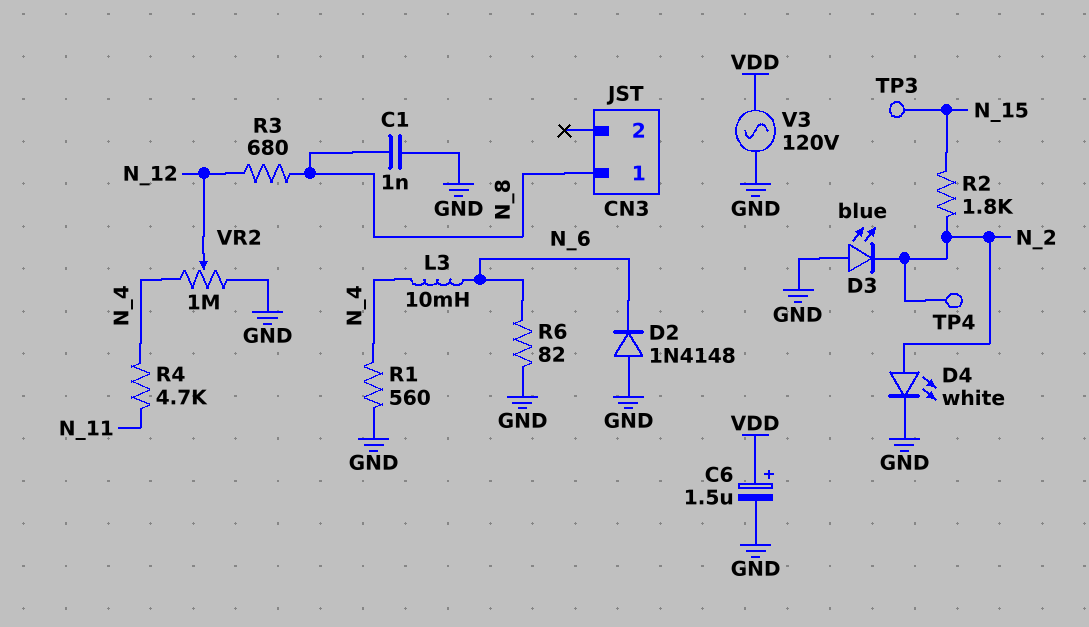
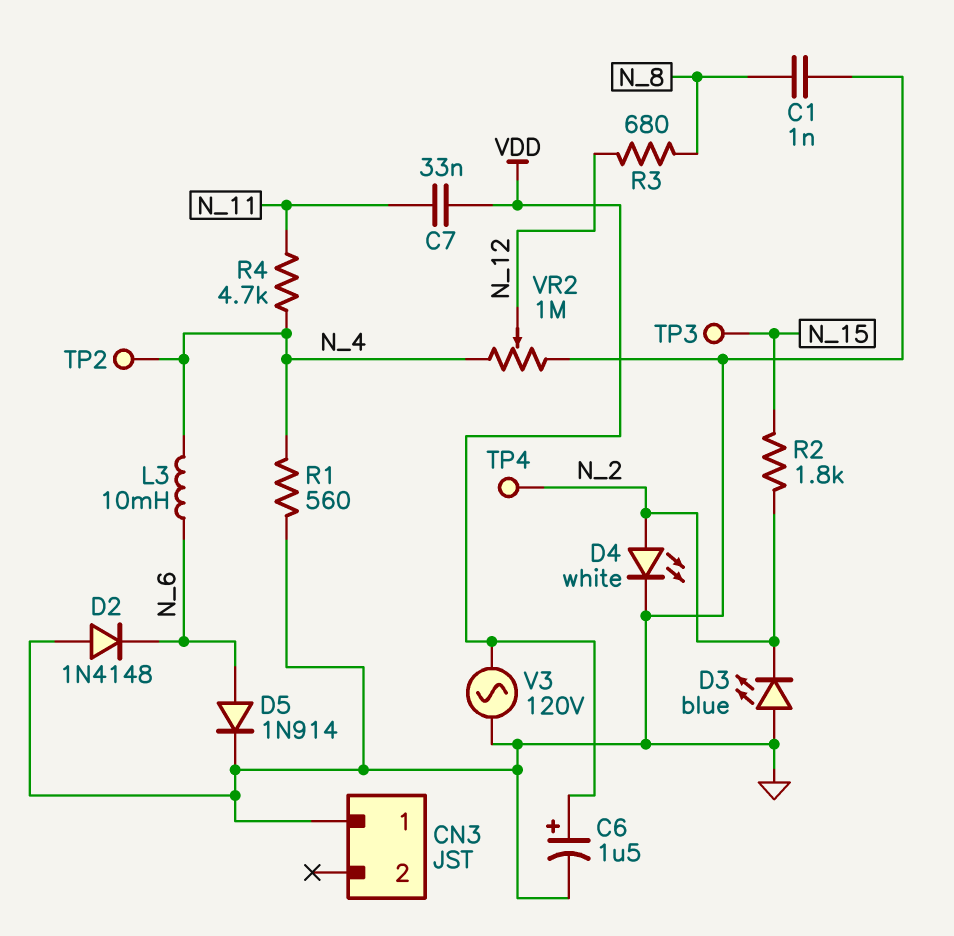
C7: none -> 33nF (N_11, VDD)
CN3 pin 1: N_8 -> GND
D5: none -> diode 1N914 (A N_6, K GND)
R6: 82 (GND, N_6) -> none
TP2: none -> test point (N_4)

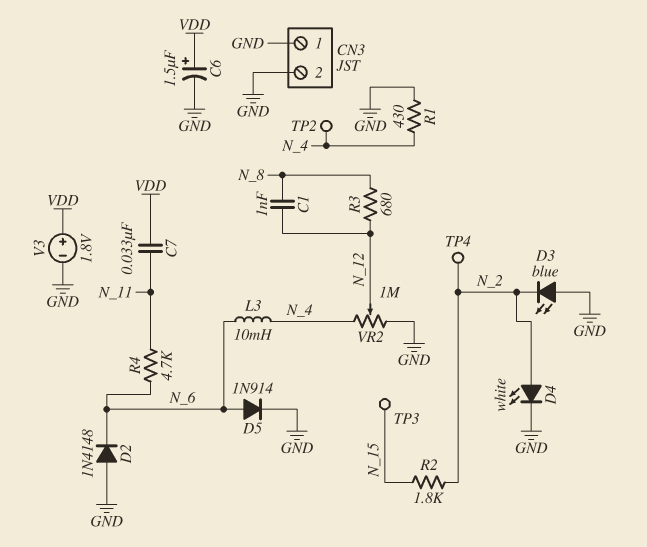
C1: 1nF (GND, N_8) -> 1nF (N_8, N_12)
CN3 pin 2: none -> GND
R1: 560 (GND, N_4) -> 430 (GND, N_4)
R4: 4.7k (N_4, N_11) -> 4.7k (N_6, N_11)
V3: AC 120V (GND, VDD) -> 1.8V (plus VDD, minus GND)

